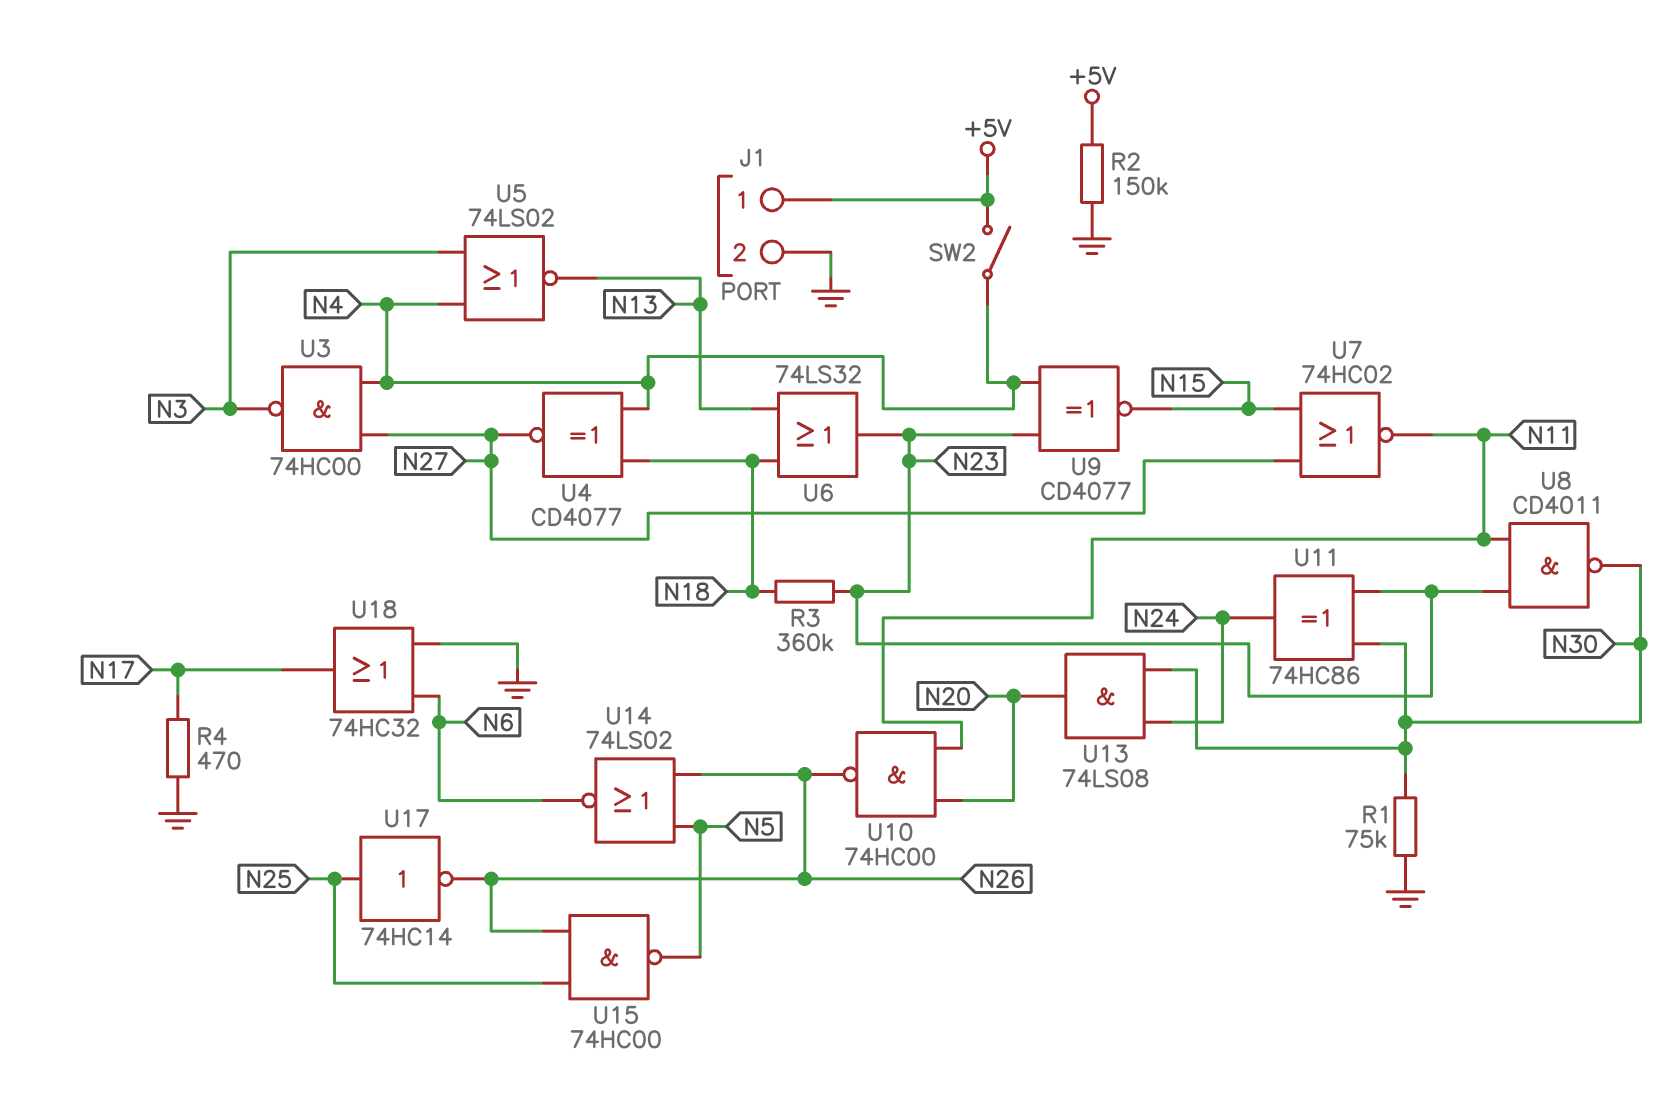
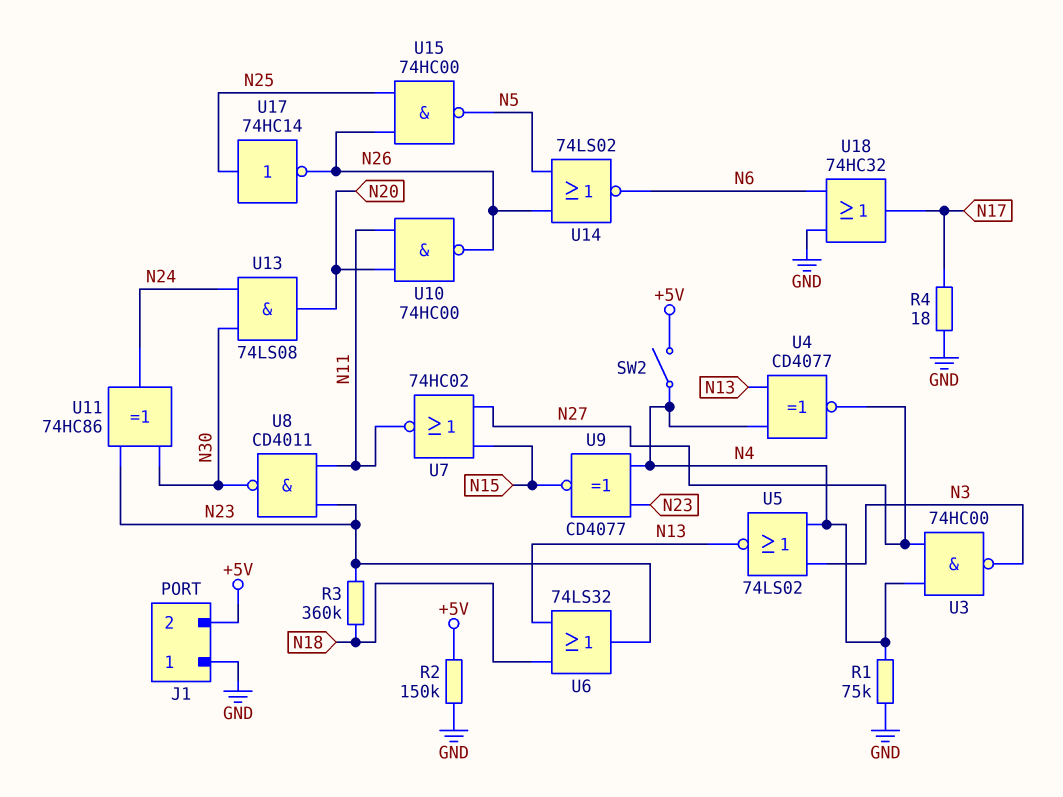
J1 pin 1: +5V -> GND
J1 pin 2: GND -> +5V
R1: 75k (GND, N30) -> 75k (GND, N4)
R4: 470 (GND, N17) -> 18 (GND, N17)
U4: XNOR CD4077 (in N4, in N18, out N27) -> XNOR CD4077 (in N4, in N13, out N27)

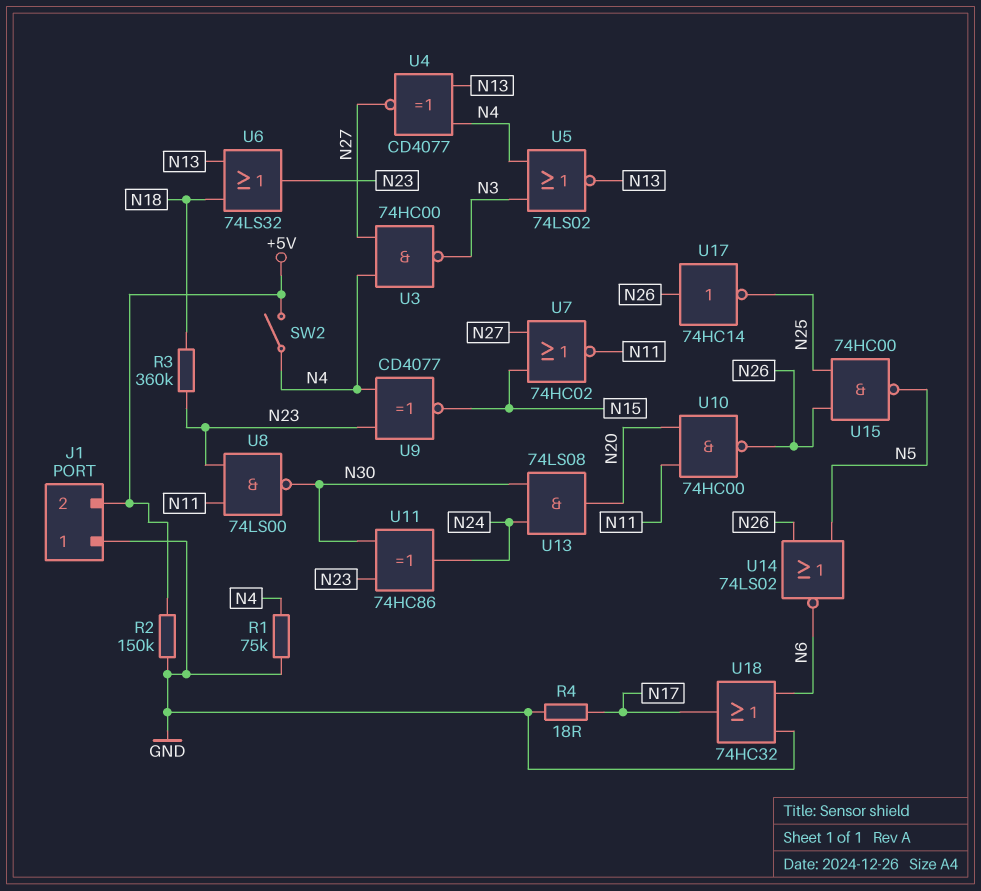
U8: NAND CD4011 (in N11, in N23, out N30) -> NAND 74LS00 (in N11, in N23, out N30)
U17: NOT 74HC14 (in N25, out N26) -> NOT 74HC14 (in N26, out N25)

